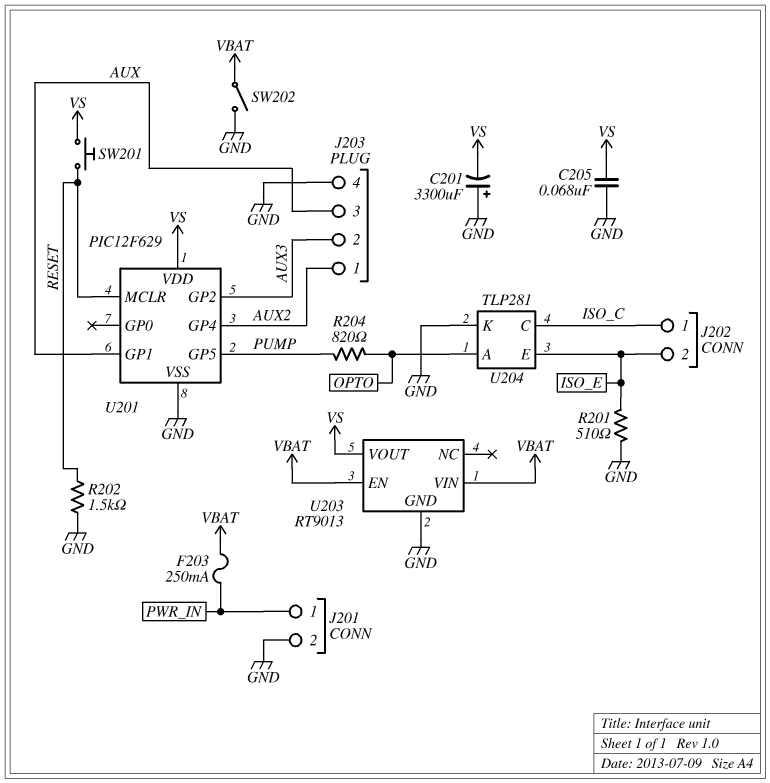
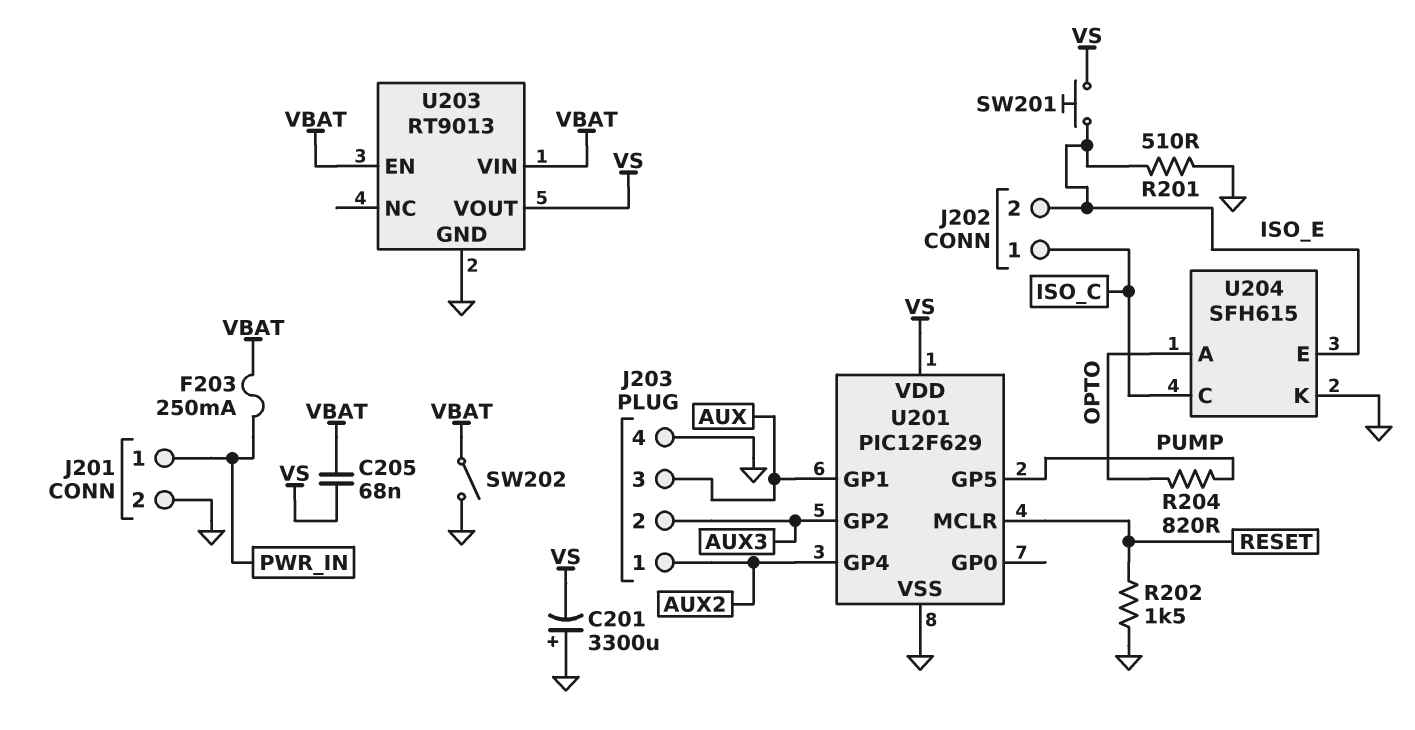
C205: 68nF (GND, VS) -> 68nF (VBAT, VS)
SW201: button (RESET, VS) -> button (ISO_E, VS)
U204: TLP281 -> SFH615

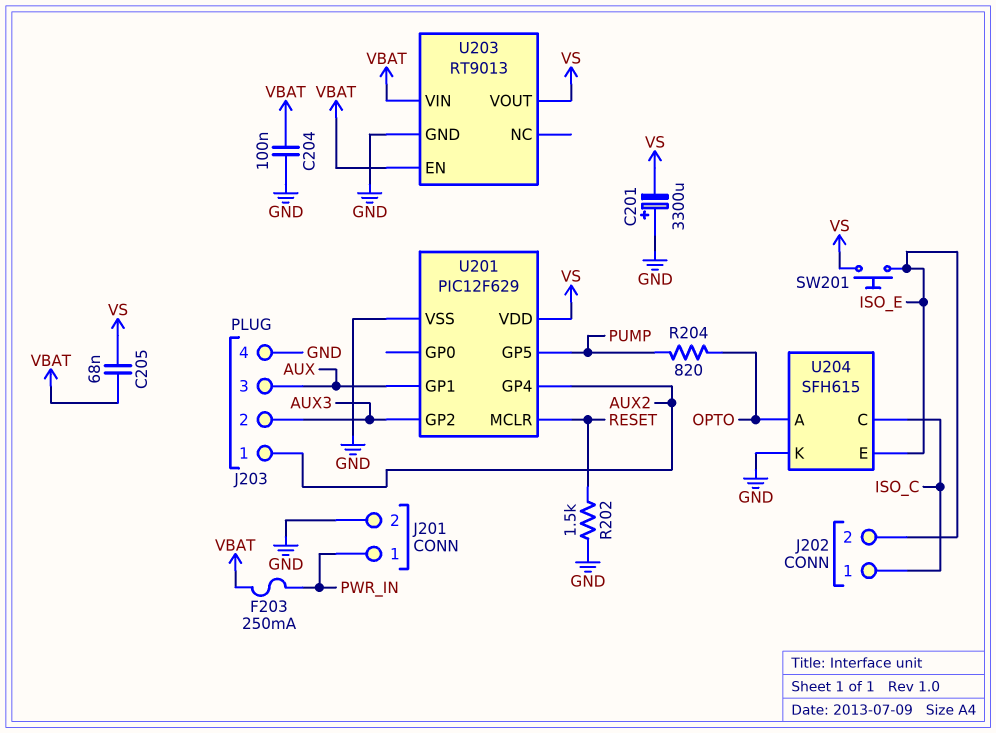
C204: none -> 100nF (GND, VBAT)
R201: 510 (GND, ISO_E) -> none
SW202: switch (GND, VBAT) -> none

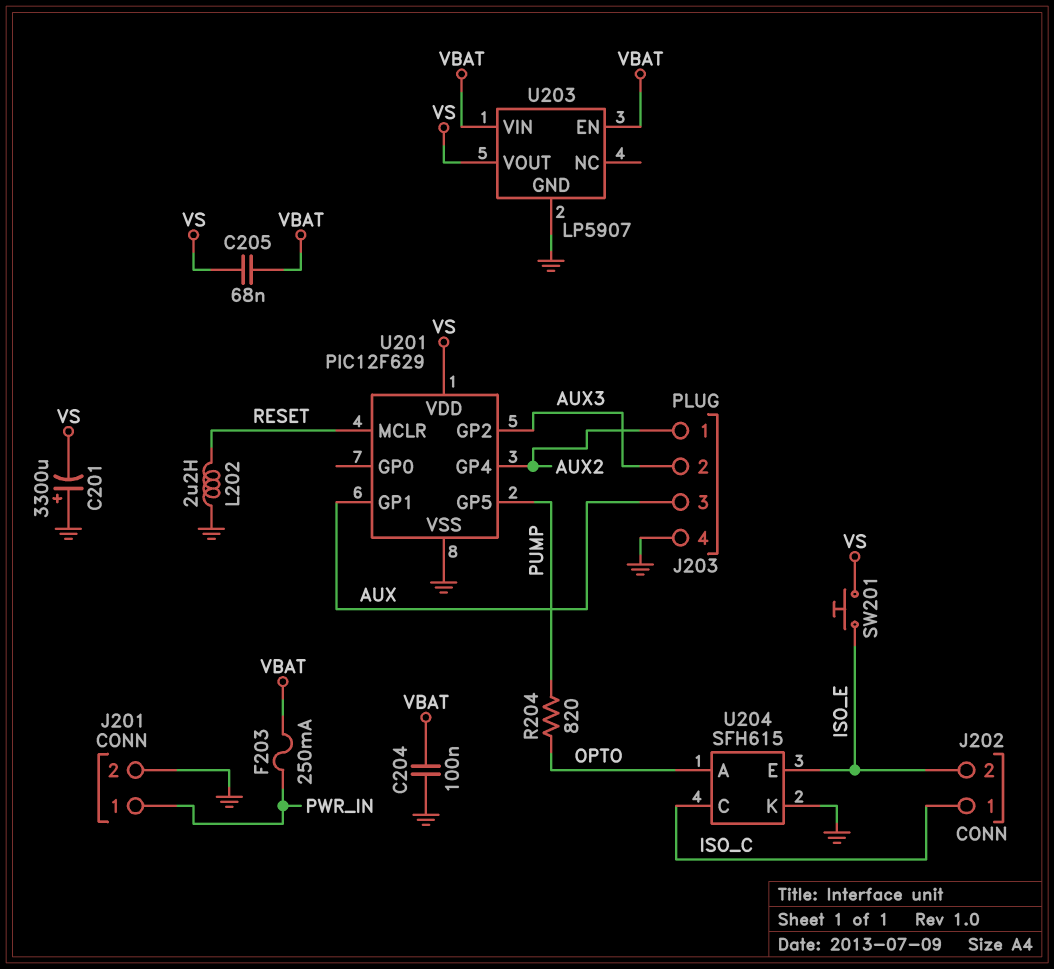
L202: none -> 2.2uH (GND, RESET)
R202: 1.5k (GND, RESET) -> none
U203: RT9013 -> LP5907

